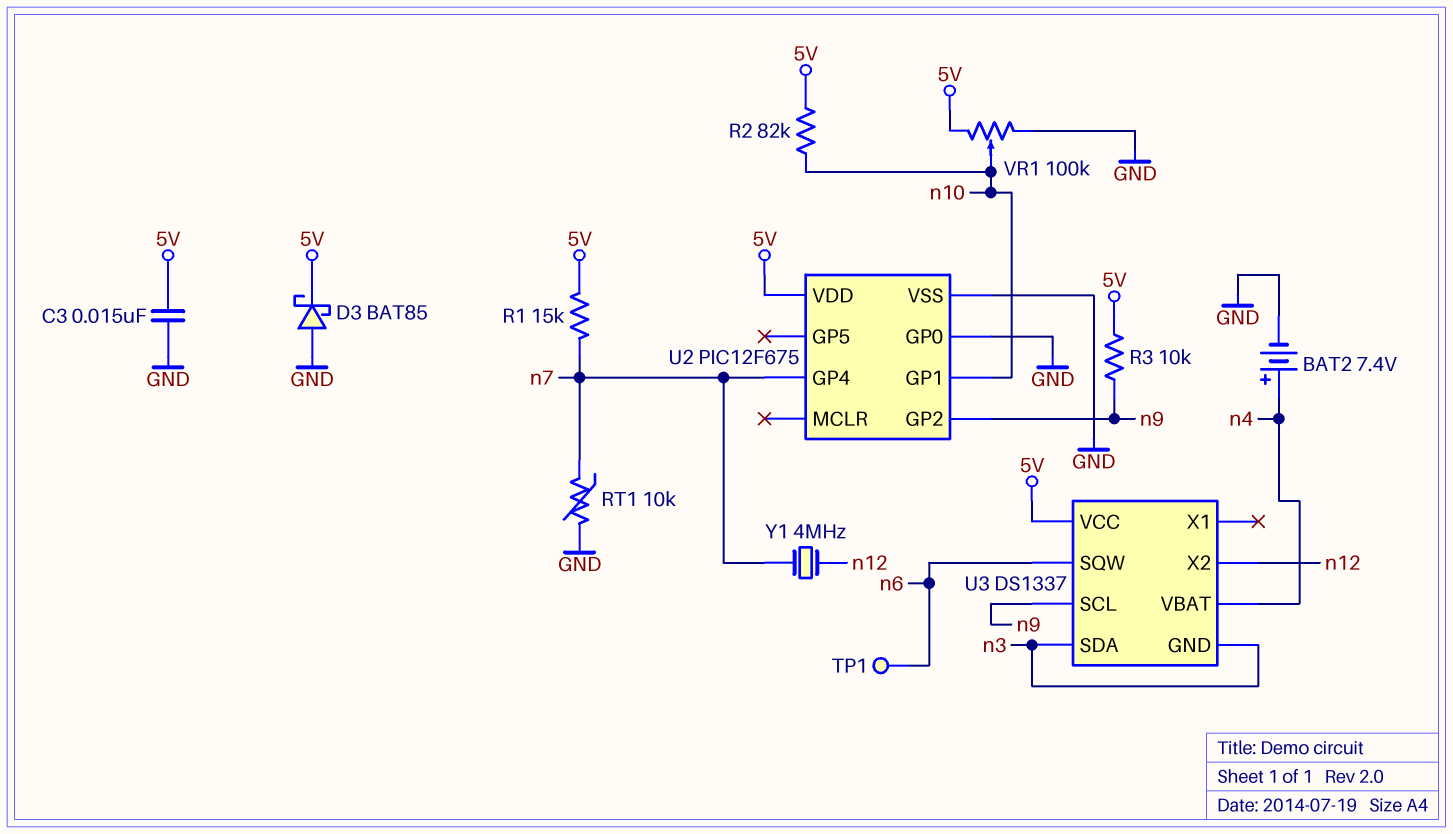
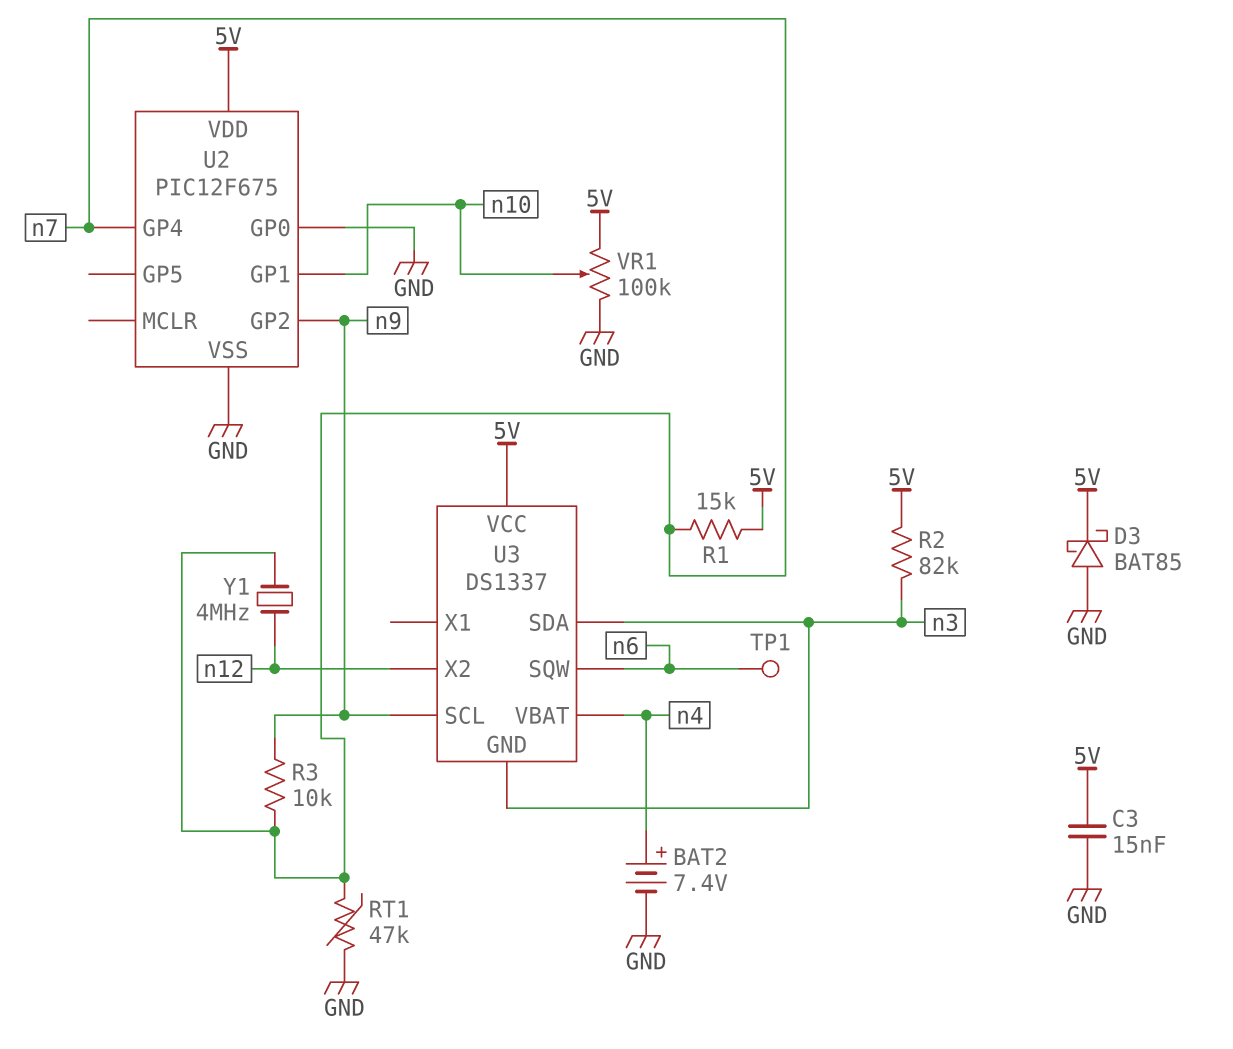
R2: 82k (5V, n10) -> 82k (5V, n3)
R3: 10k (5V, n9) -> 10k (n7, n9)
RT1: 10k (GND, n7) -> 47k (GND, n7)

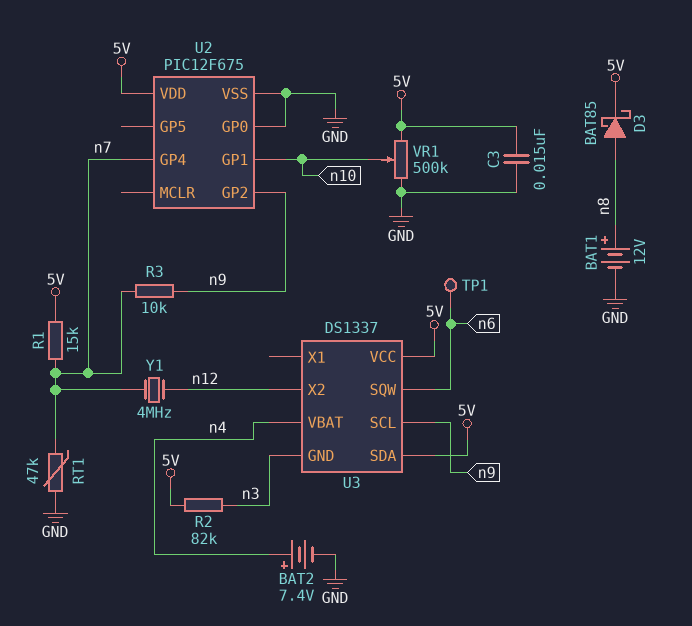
BAT1: none -> 12V (plus n8, minus GND)
D3: schottky BAT85 (A GND, K 5V) -> schottky BAT85 (A n8, K 5V)
U3 pin SDA: n3 -> 5V
VR1: 100k (5V, GND, wiper n10) -> 500k (5V, GND, wiper n10)

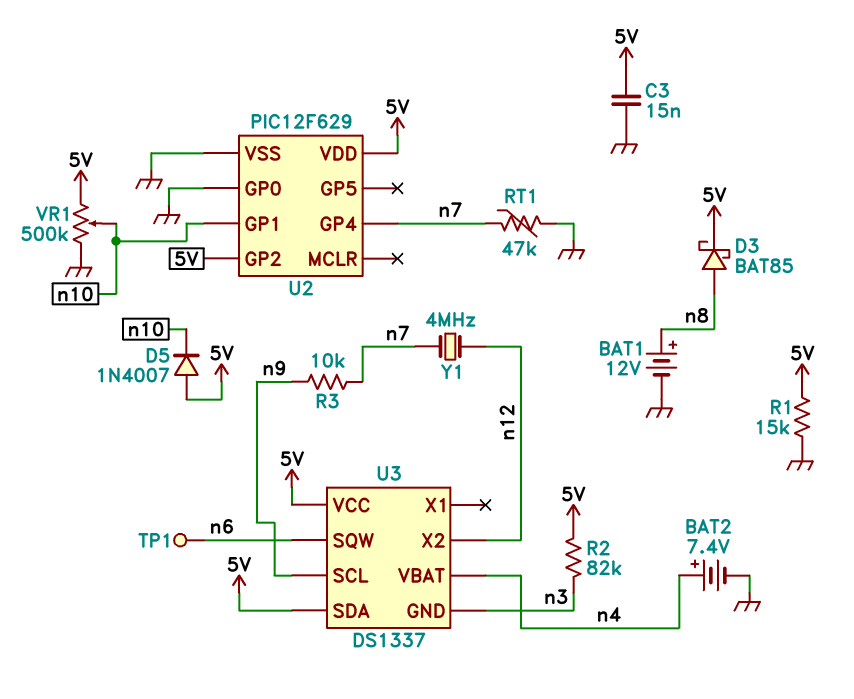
D5: none -> diode 1N4007 (A 5V, K n10)
R1: 15k (5V, n7) -> 15k (5V, GND)
U2: PIC12F675 -> PIC12F629
U2 pin GP2: n9 -> 5V

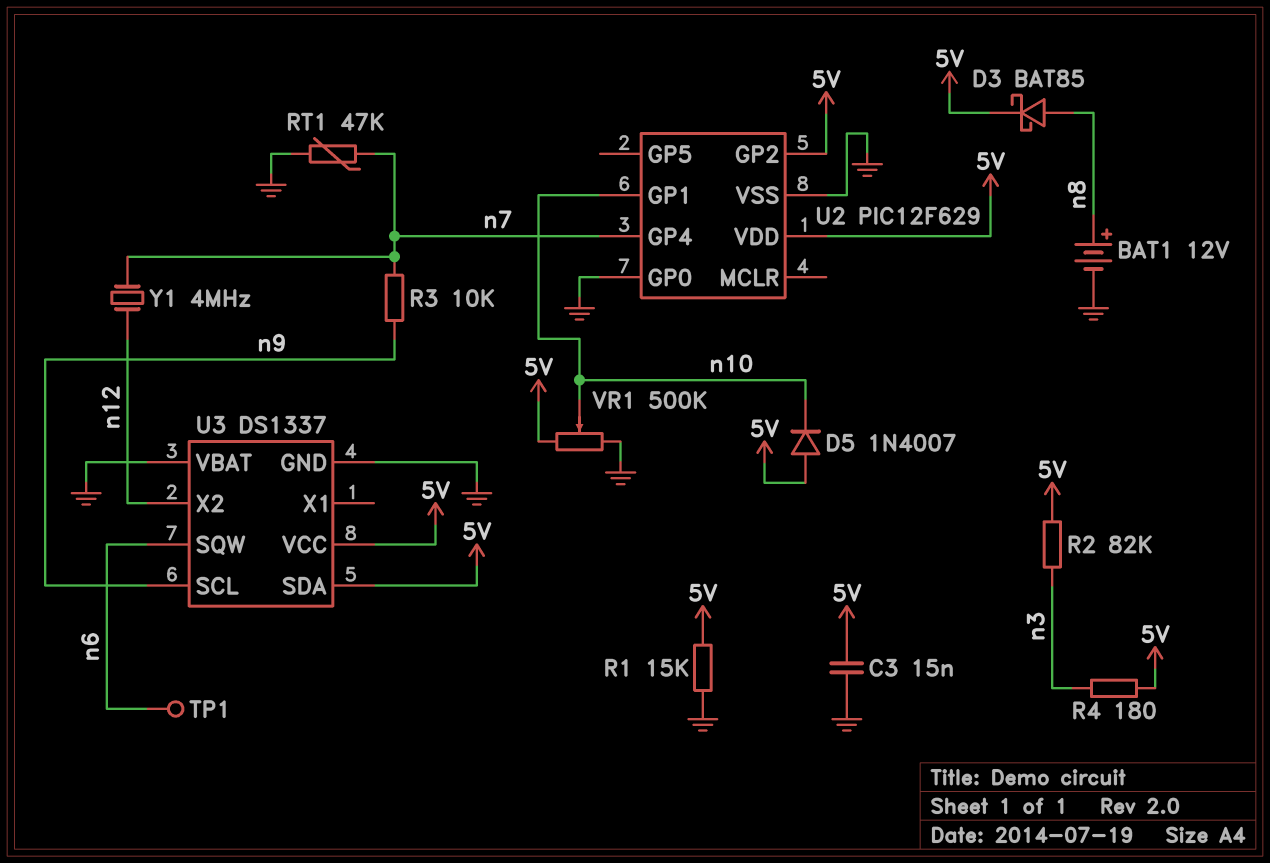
BAT2: 7.4V (plus n4, minus GND) -> none
R4: none -> 180 (5V, n3)
U3 pin GND: n3 -> GND
U3 pin VBAT: n4 -> GND

